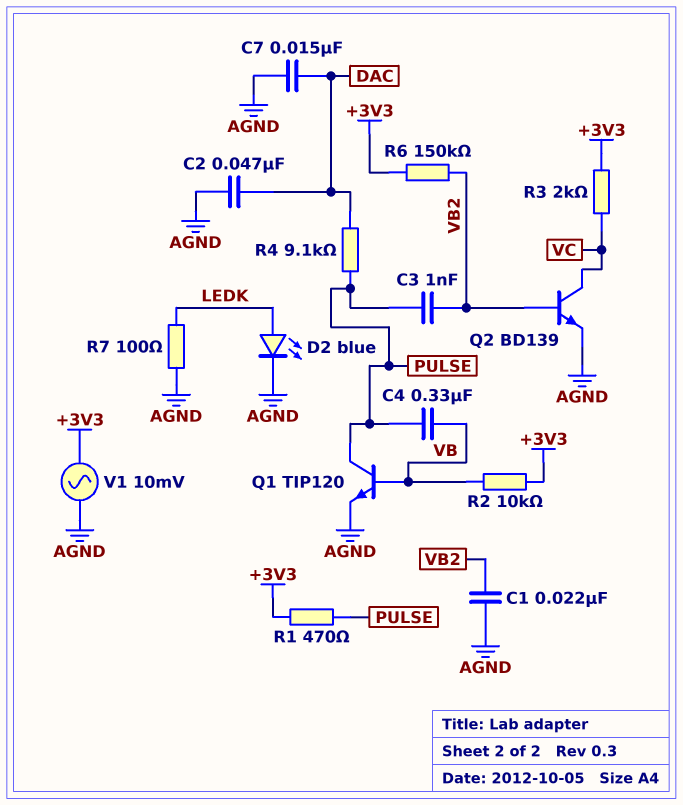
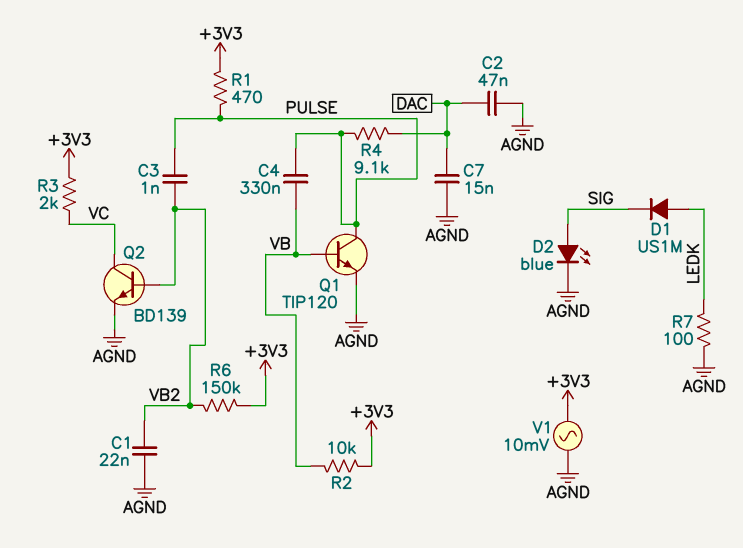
D1: none -> diode US1M (A LEDK, K SIG)
D2: LED blue (A LEDK, K AGND) -> LED blue (A SIG, K AGND)

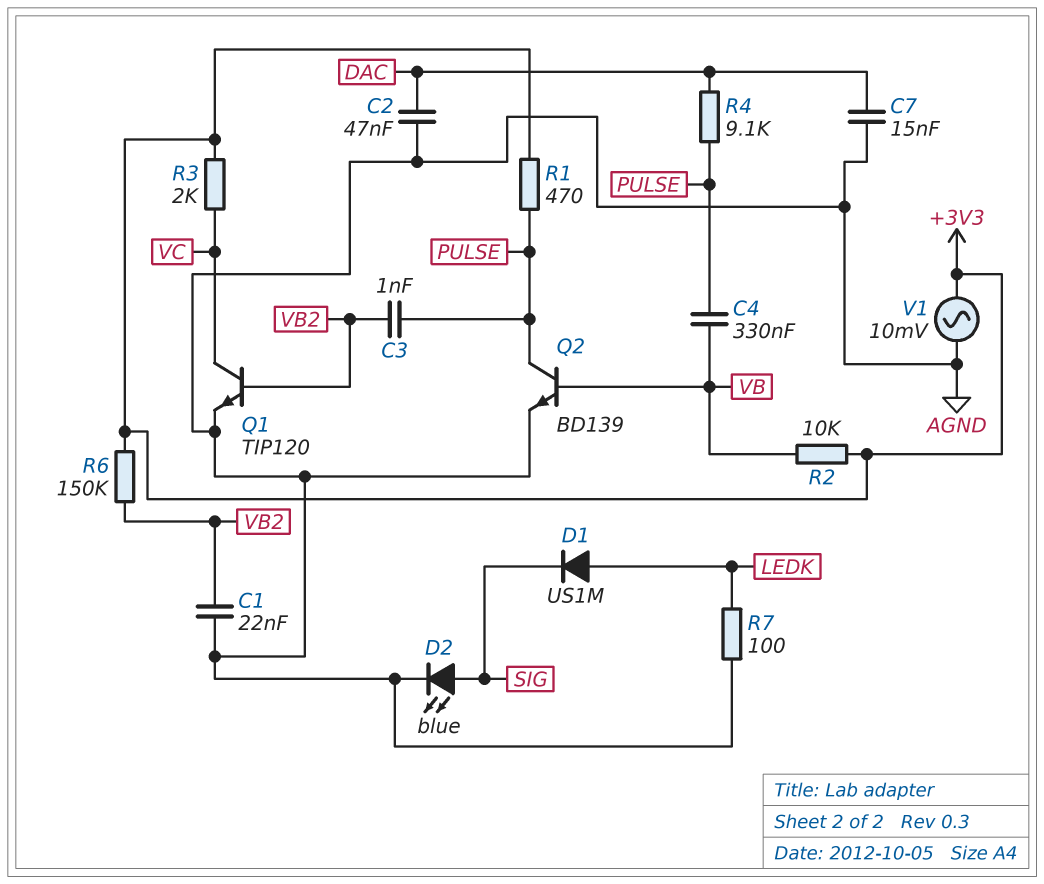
Q1: NPN TIP120 (B VB, C PULSE, E AGND) -> NPN TIP120 (B VB2, C VC, E AGND)
Q2: NPN BD139 (B VB2, C VC, E AGND) -> NPN BD139 (B VB, C PULSE, E AGND)

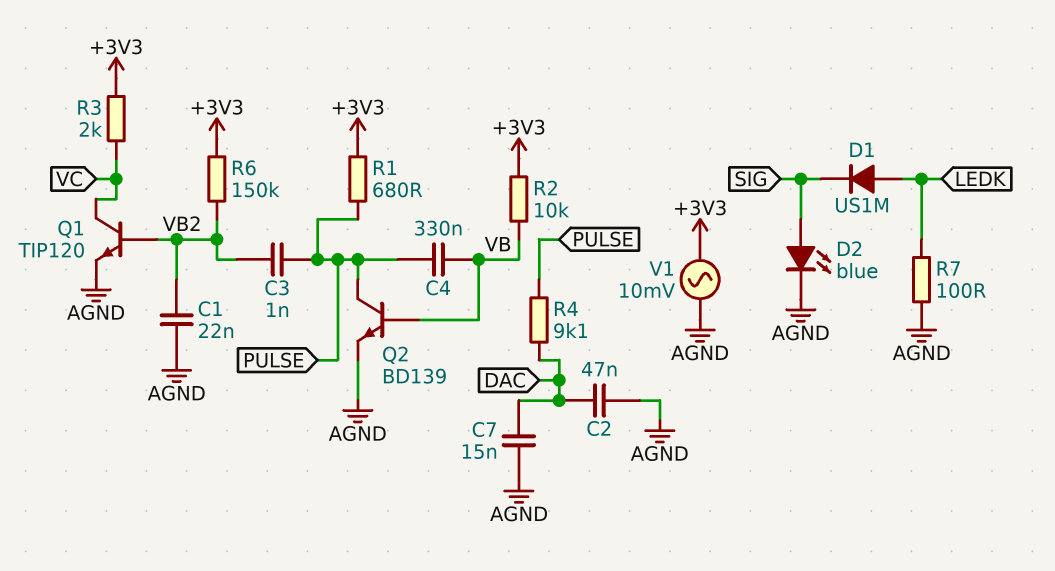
R1: 470 (+3V3, PULSE) -> 680 (+3V3, PULSE)

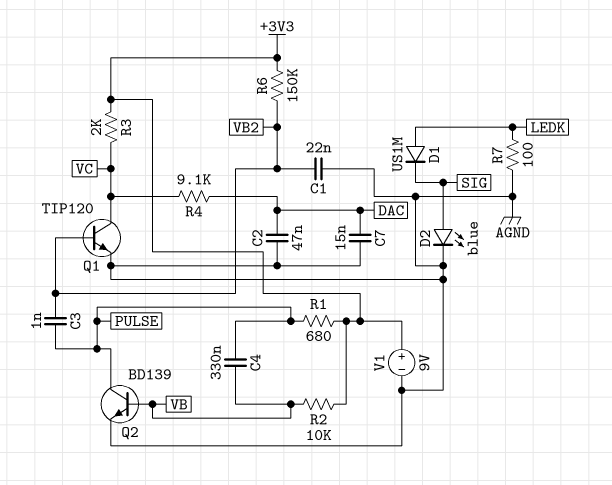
R4: 9.1k (DAC, PULSE) -> 9.1k (DAC, VC)
V1: AC 10mV (+3V3, AGND) -> 9V (plus +3V3, minus AGND)

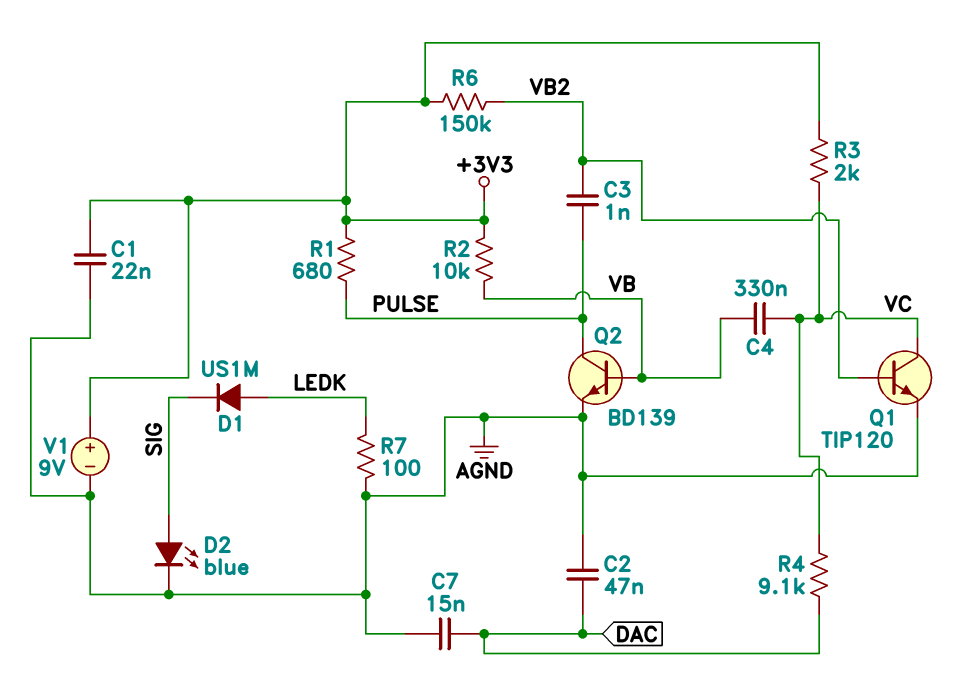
C1: 22nF (AGND, VB2) -> 22nF (+3V3, AGND)
C4: 330nF (PULSE, VB) -> 330nF (VB, VC)

